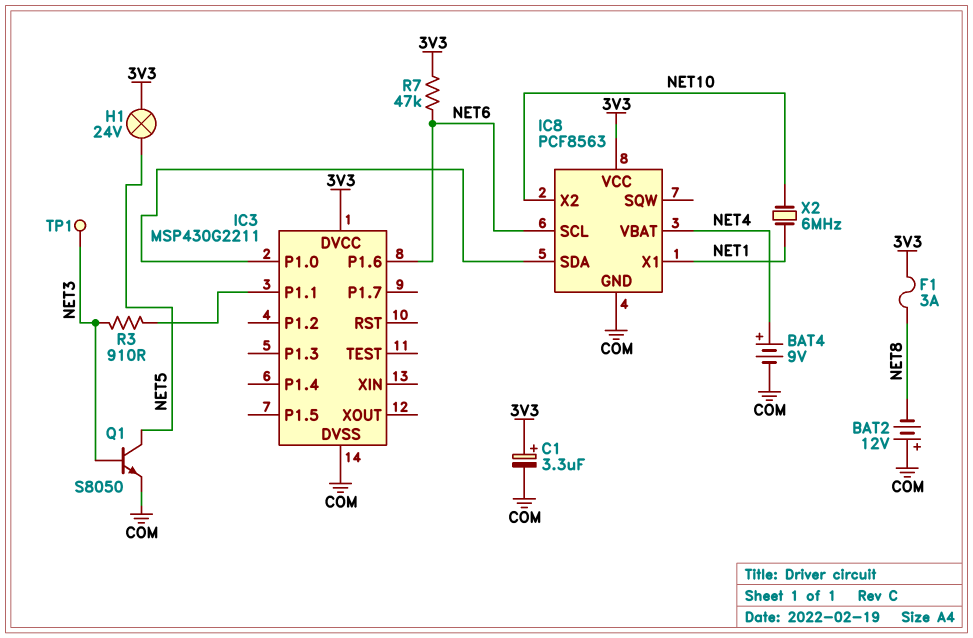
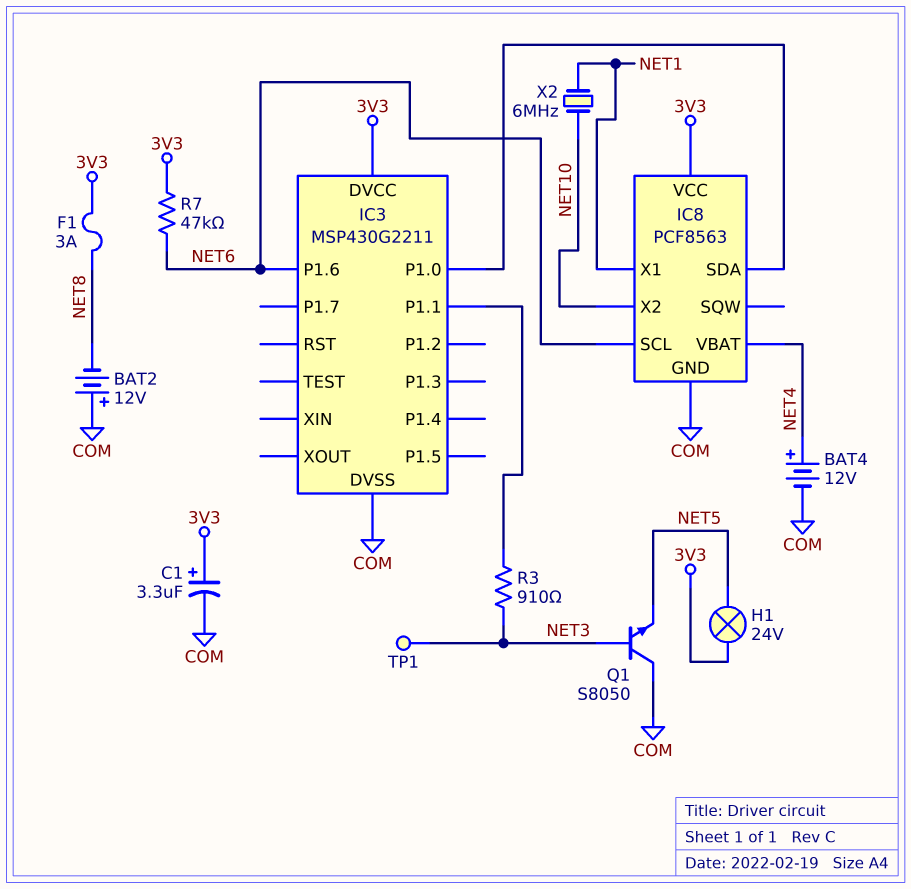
BAT4: 9V (plus NET4, minus COM) -> 12V (plus NET4, minus COM)
Q1: NPN S8050 (B NET3, C NET5, E COM) -> NPN S8050 (B NET3, C COM, E NET5)

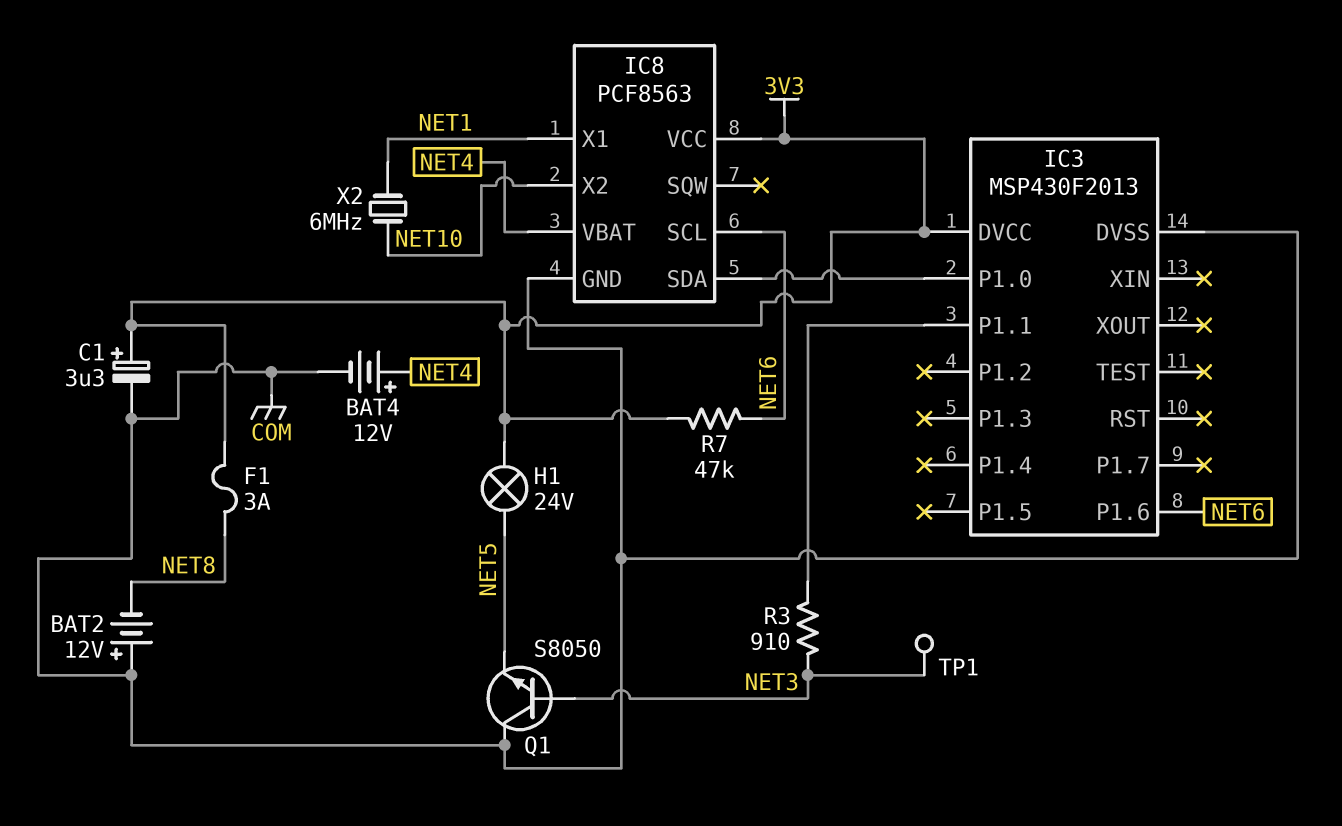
IC3: MSP430G2211 -> MSP430F2013

